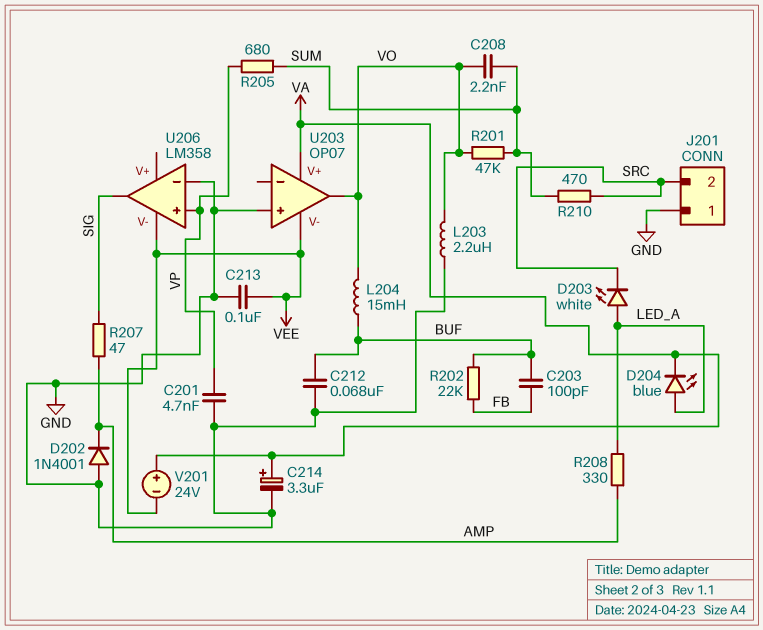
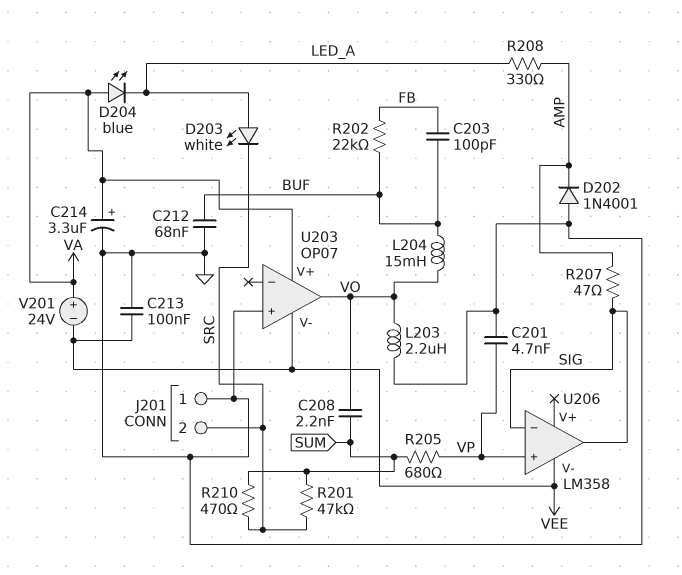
D204: LED blue (A LED_A, K VA) -> LED blue (A VA, K LED_A)
R201: 47k (SUM, VO) -> 47k (SRC, SUM)
U206 pin in-: GND -> SIG

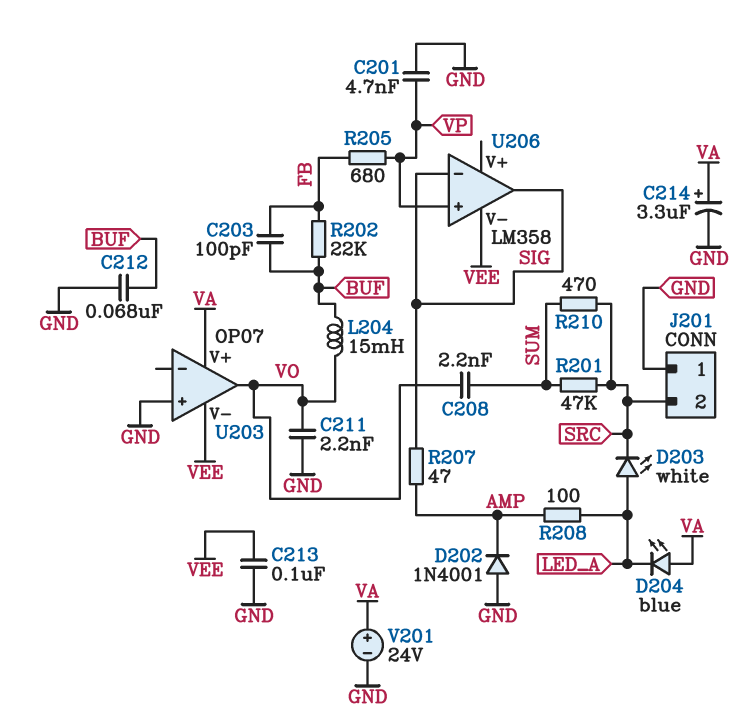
C211: none -> 2.2nF (GND, VO)
L203: 2.2uH (GND, VO) -> none
R205: 680 (SUM, VP) -> 680 (FB, VP)
R208: 330 (AMP, LED_A) -> 100 (AMP, LED_A)
V201: 24V (plus VA, minus VEE) -> 24V (plus VA, minus GND)

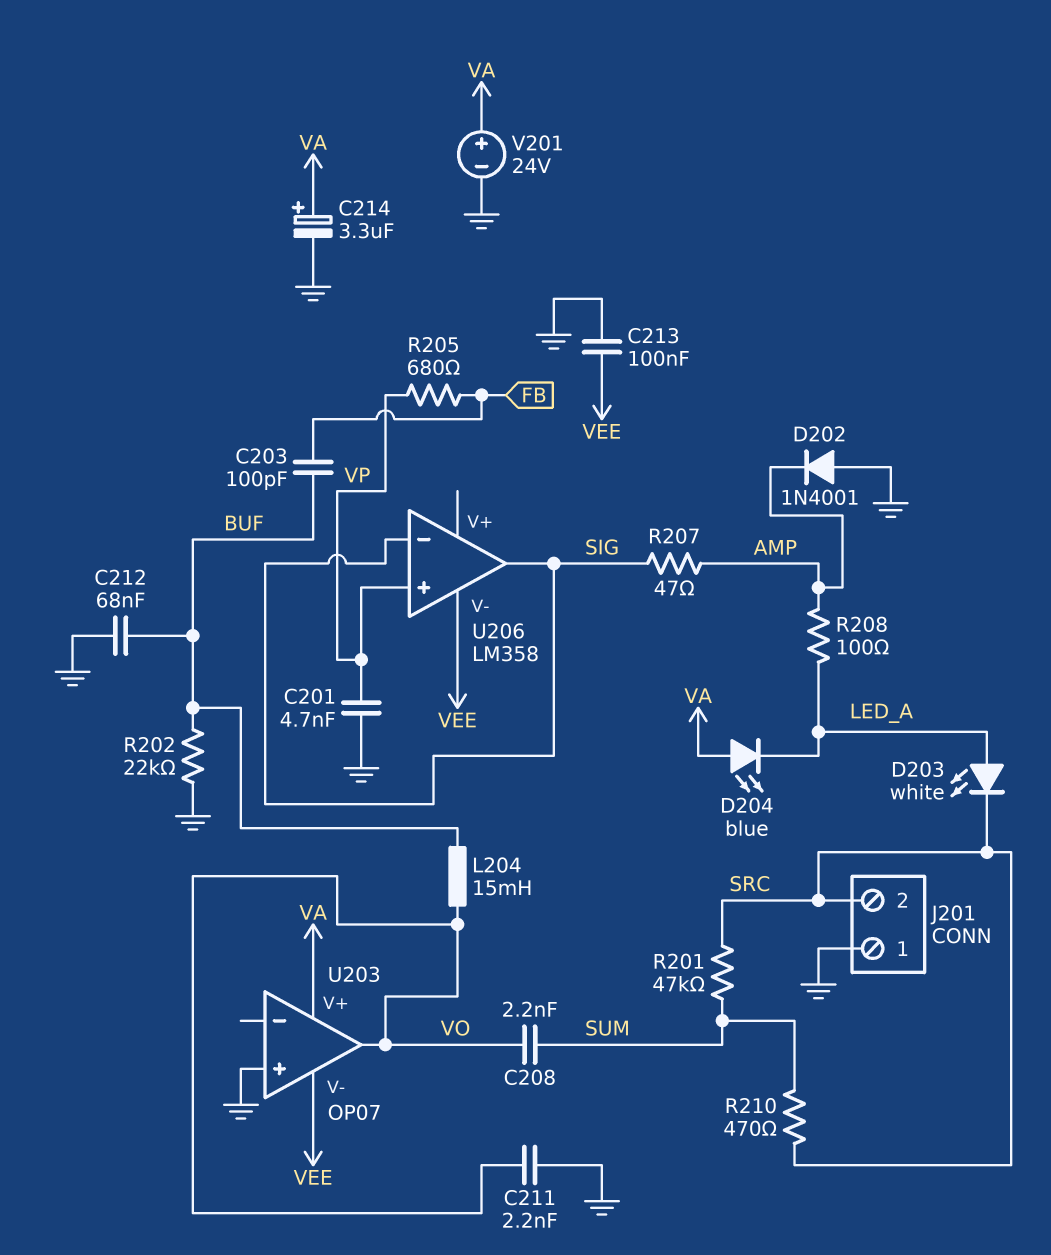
R202: 22k (BUF, FB) -> 22k (BUF, GND)

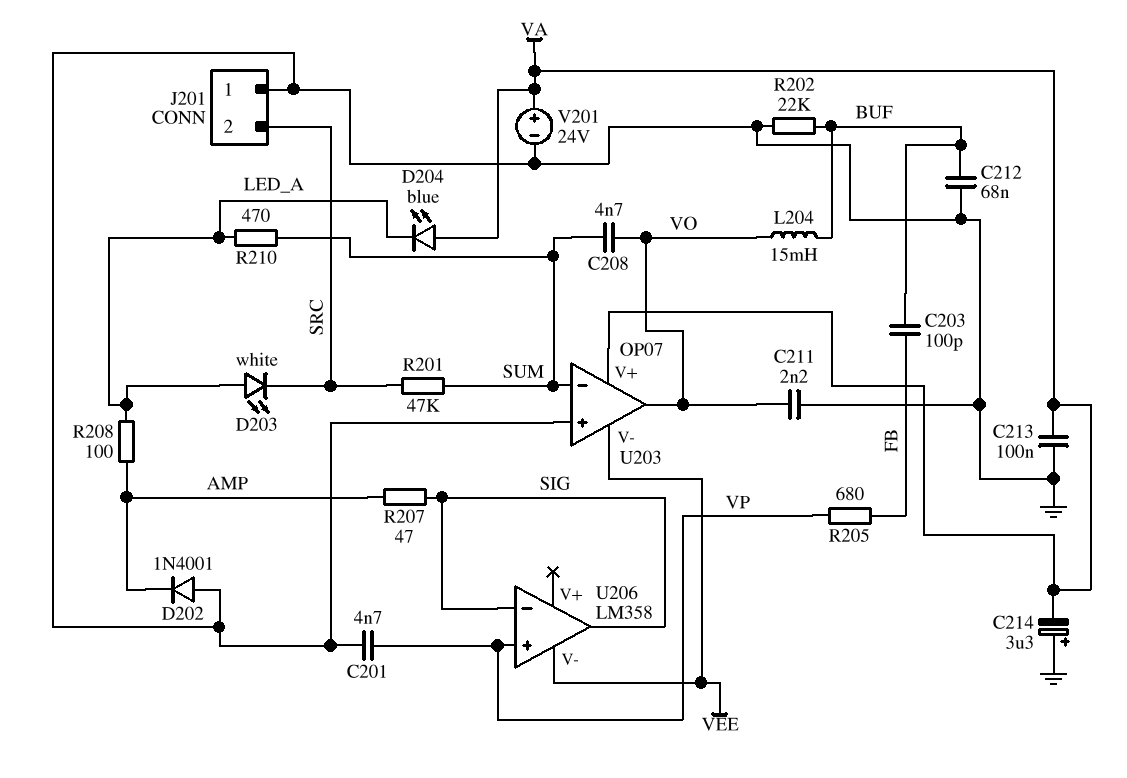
C208: 2.2nF (SUM, VO) -> 4.7nF (SUM, VO)
C213: 100nF (GND, VEE) -> 100nF (GND, VA)
C214: 3.3uF (plus VA, minus GND) -> 3.3uF (plus GND, minus VA)
R210: 470 (SRC, SUM) -> 470 (LED_A, SUM)
U203 pin in-: none -> SUM

